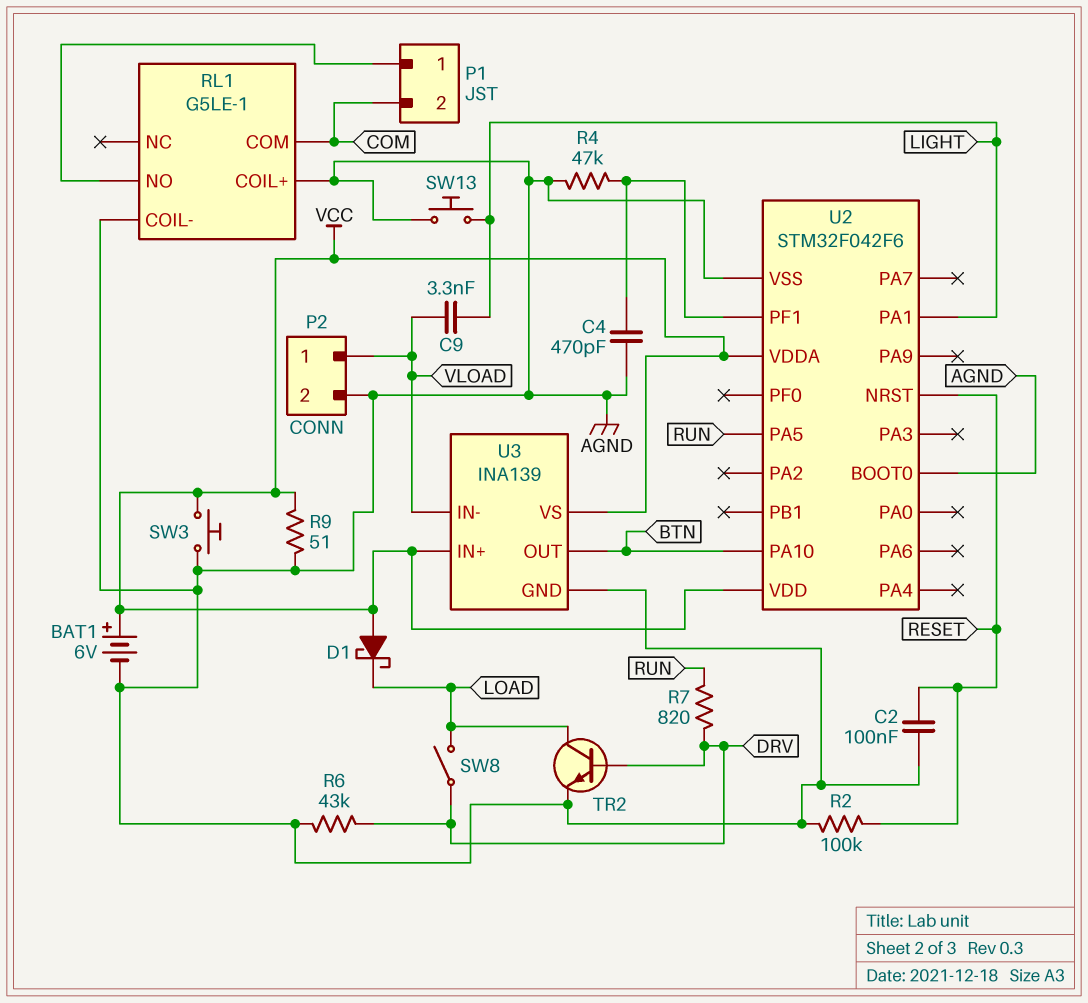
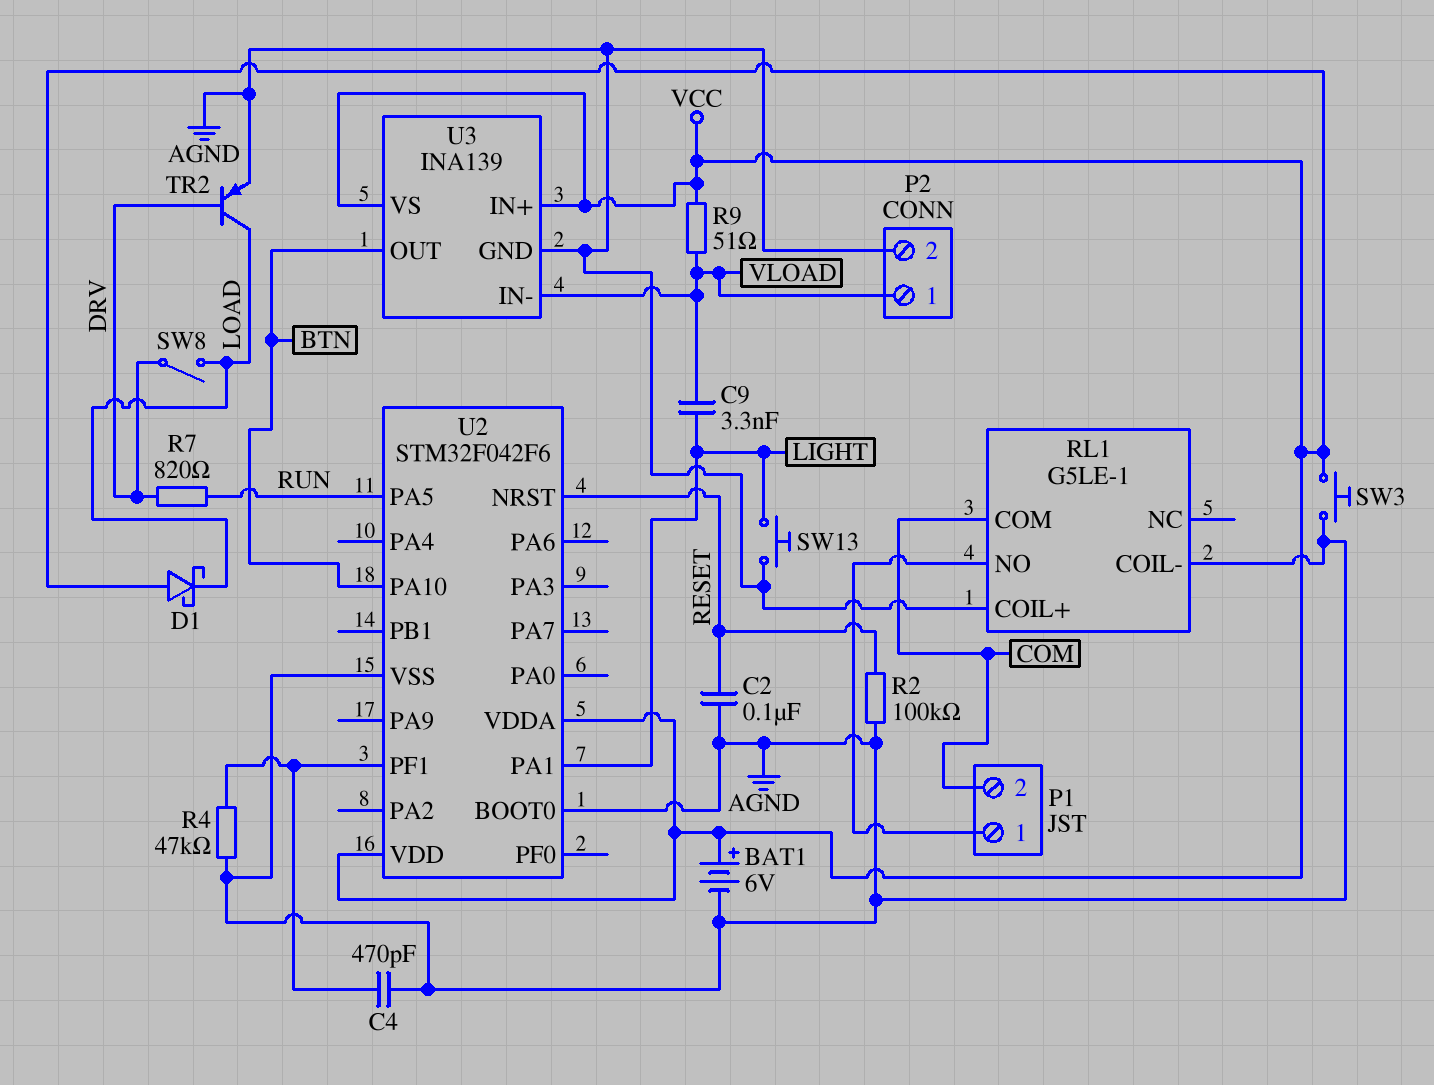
R6: 43k (AGND, DRV) -> none
R9: 51 (AGND, VCC) -> 51 (VCC, VLOAD)
TR2: NPN (B DRV, C LOAD, E AGND) -> PNP (B DRV, C LOAD, E AGND)

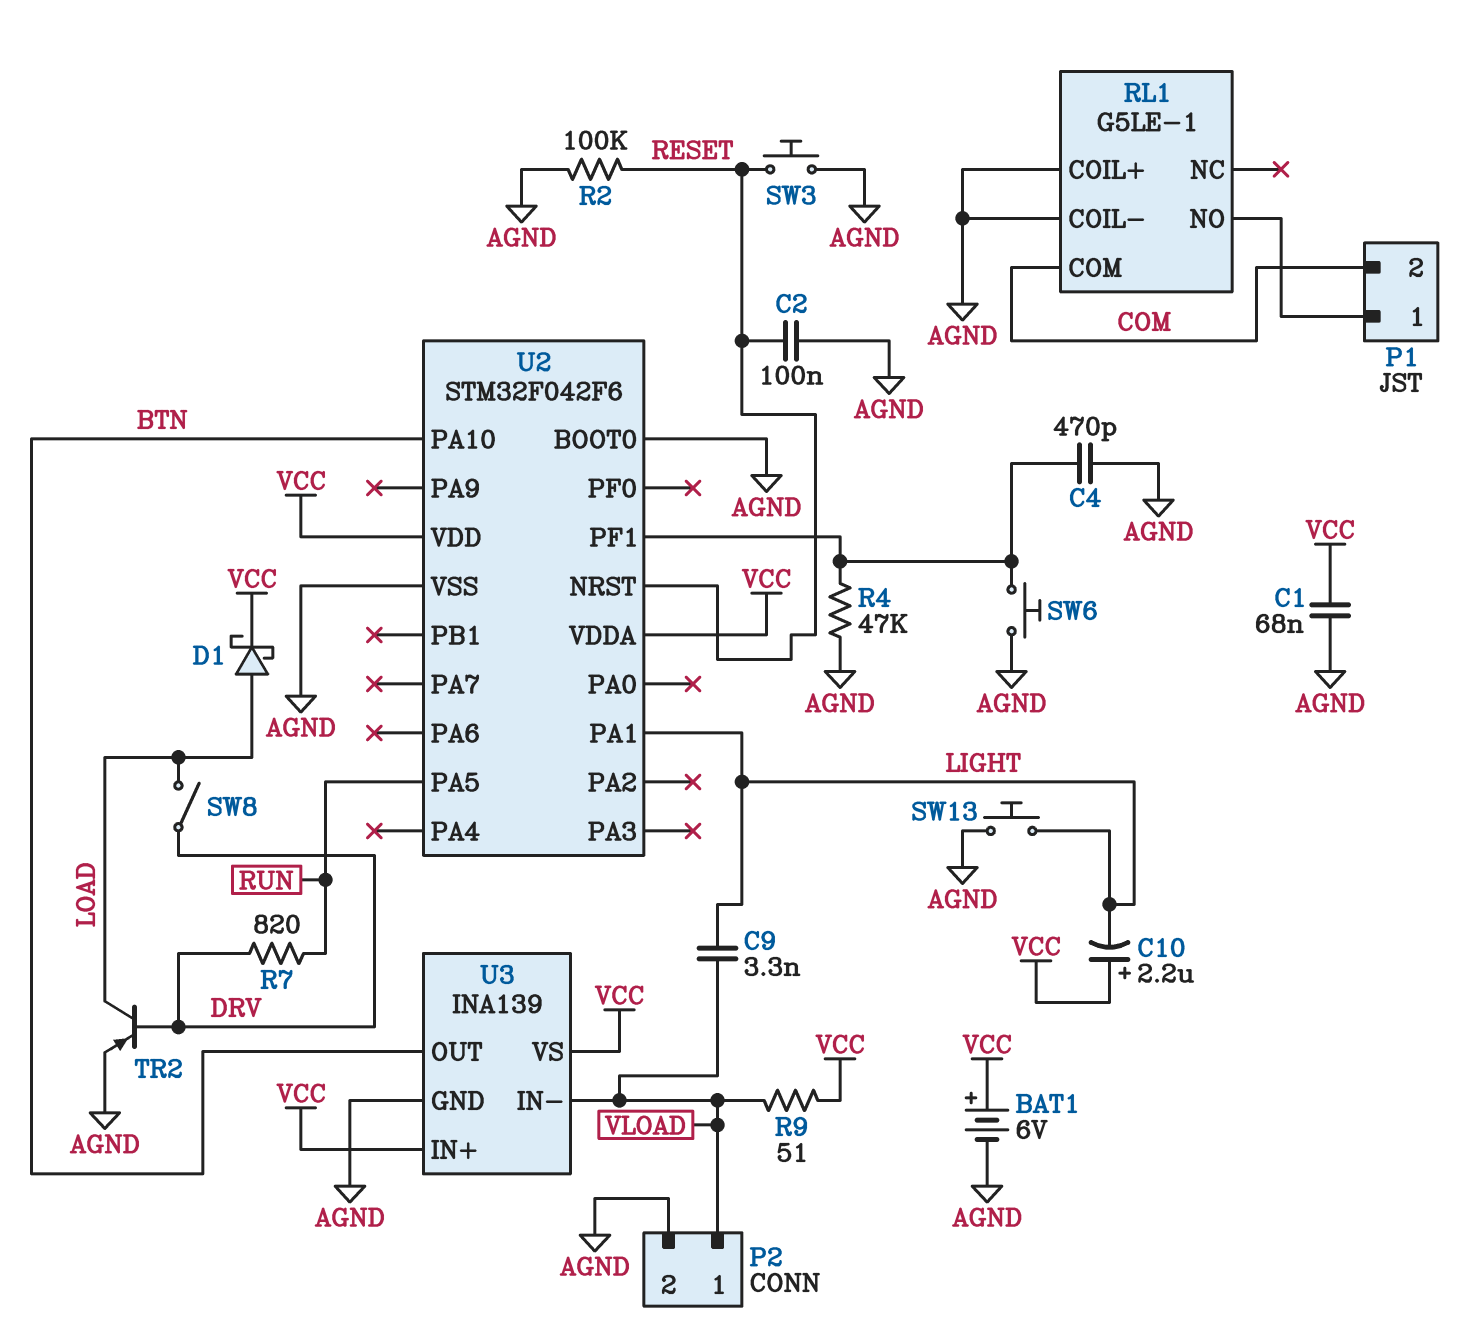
C1: none -> 68nF (AGND, VCC)
C10: none -> 2.2uF (plus VCC, minus LIGHT)
D1: schottky (A VCC, K LOAD) -> schottky (A LOAD, K VCC)
SW3: button (AGND, VCC) -> button (AGND, RESET)
SW6: none -> button (AGND, U2/PF1)

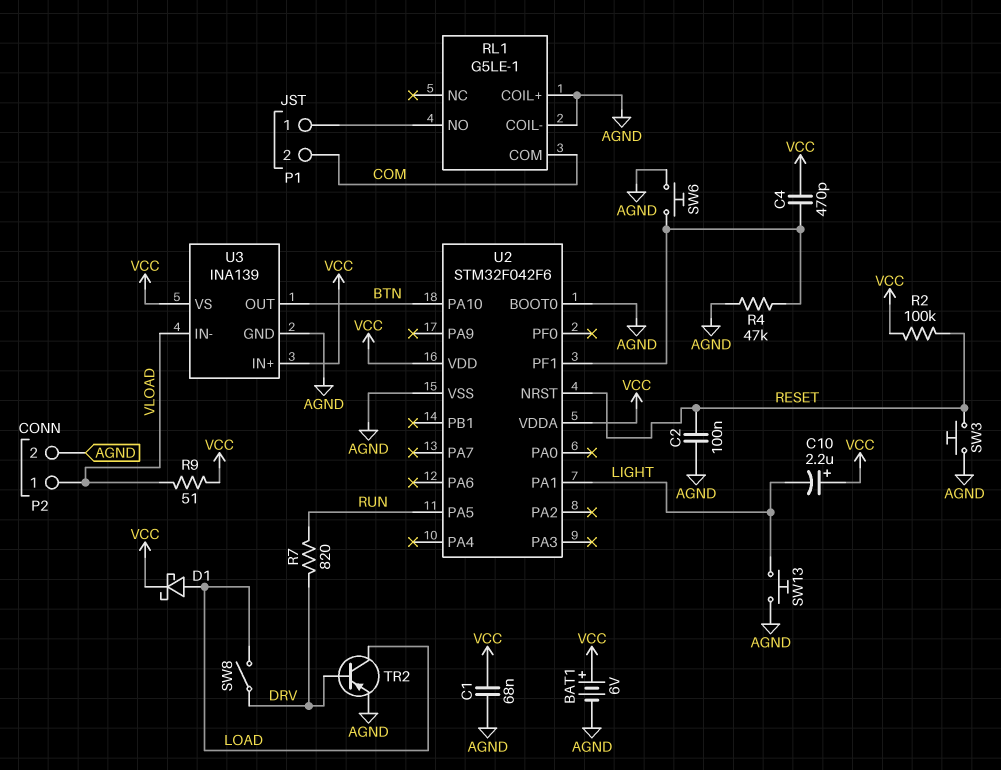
C4: 470pF (AGND, U2/PF1) -> 470pF (U2/PF1, VCC)
C9: 3.3nF (LIGHT, VLOAD) -> none
R2: 100k (AGND, RESET) -> 100k (RESET, VCC)

